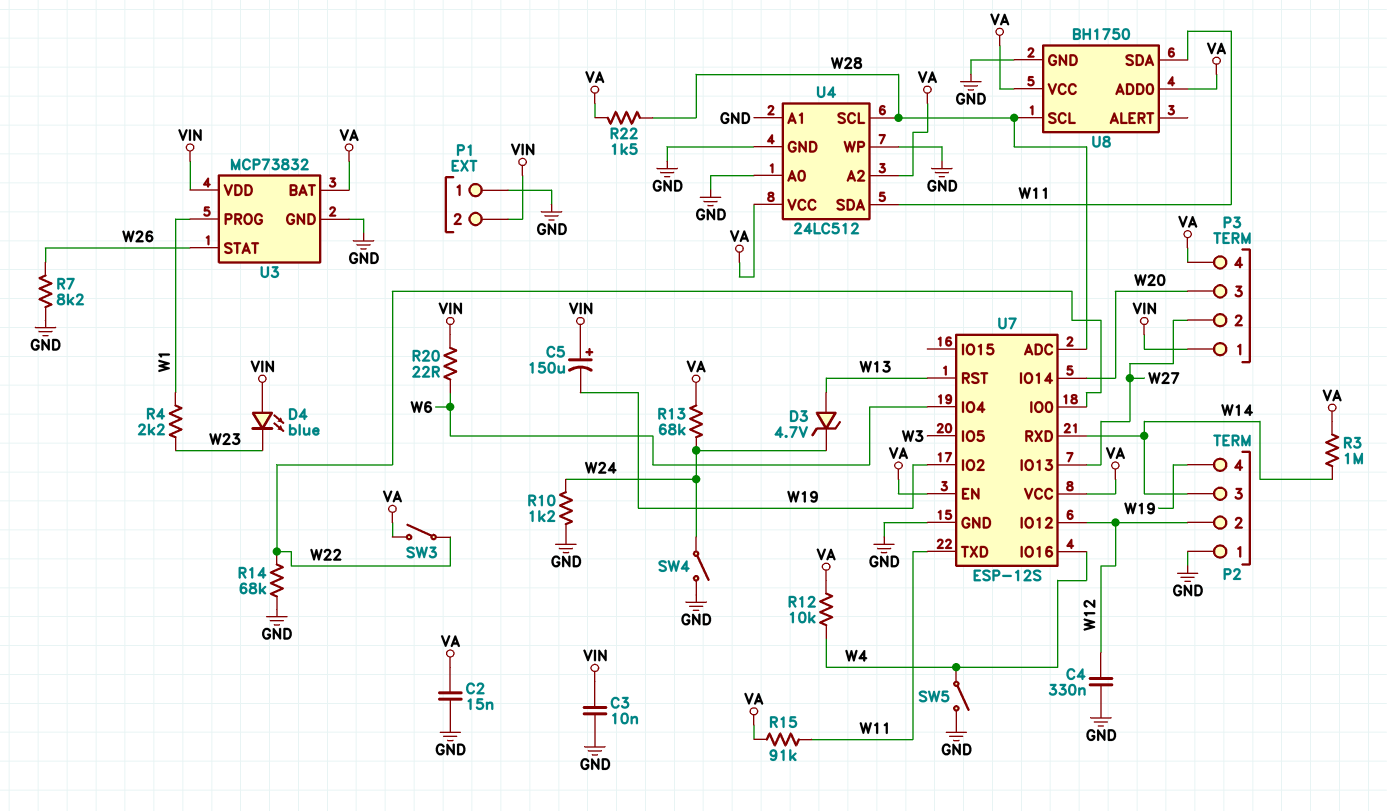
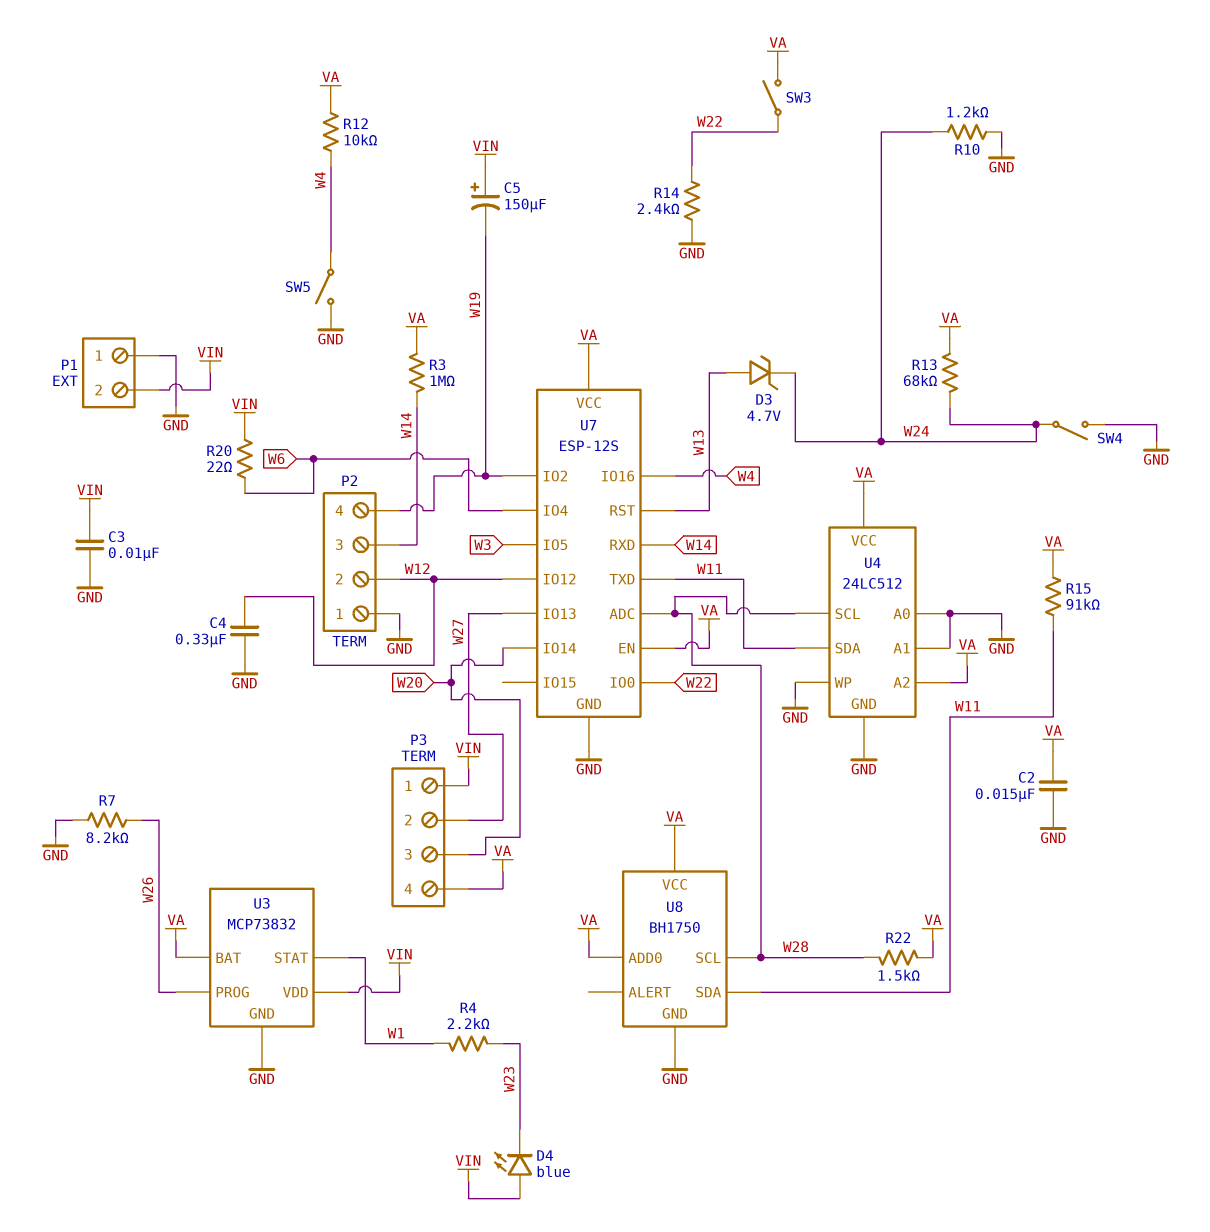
R14: 68k (GND, W22) -> 2.4k (GND, W22)
U3 pin PROG: W1 -> W26
U3 pin STAT: W26 -> W1

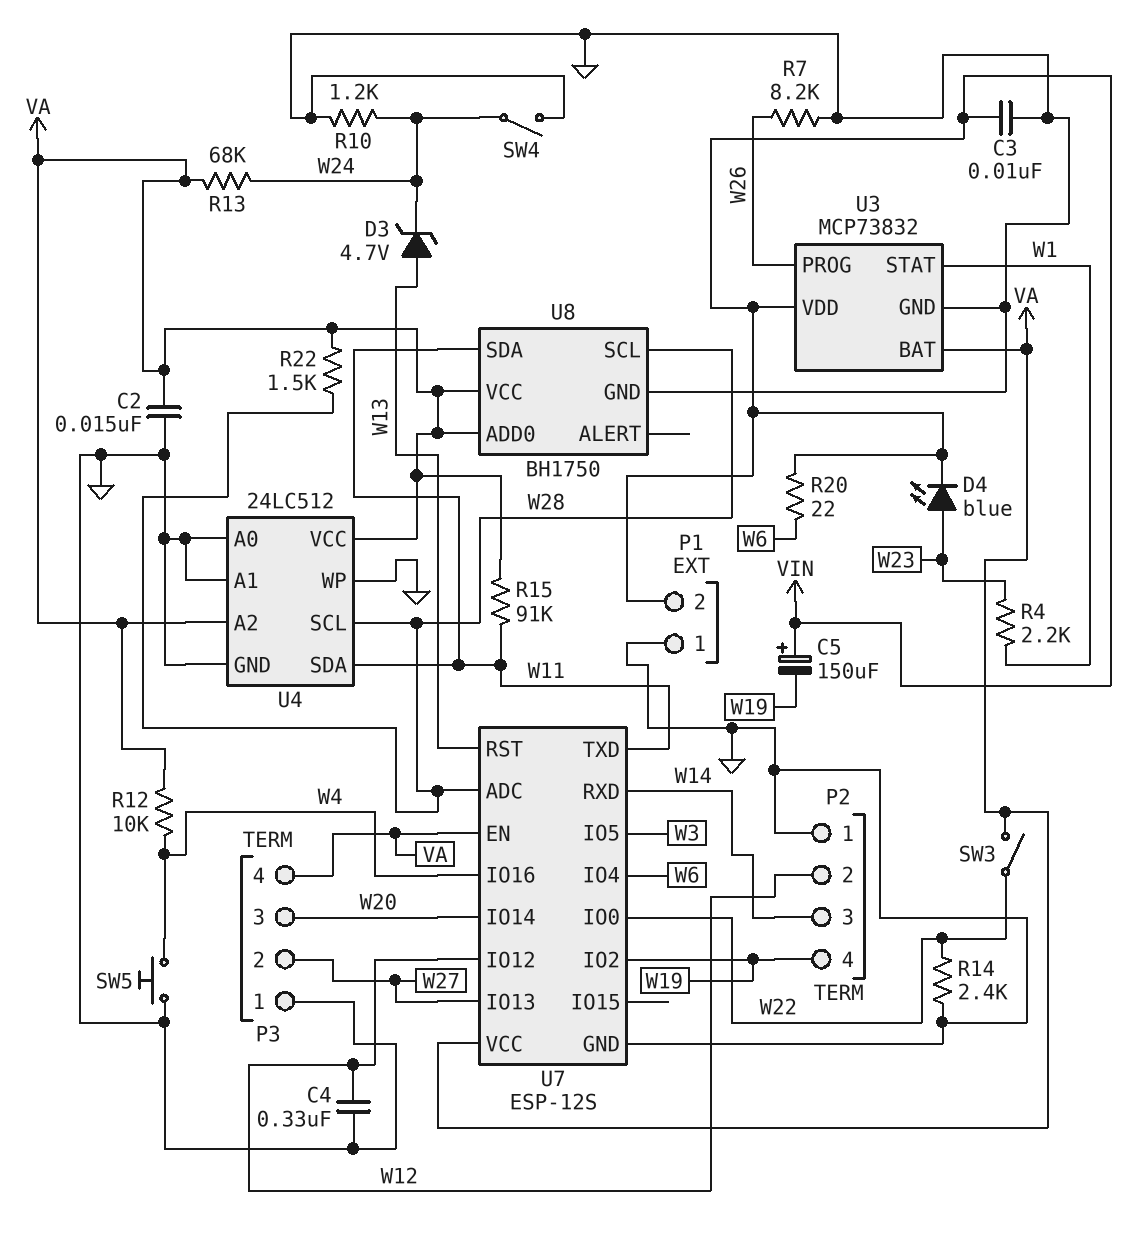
D4: LED blue (A VIN, K W23) -> LED blue (A W23, K VIN)
P3 pin 1: VIN -> GND
R3: 1M (VA, W14) -> none
SW5: switch (GND, W4) -> button (GND, W4)

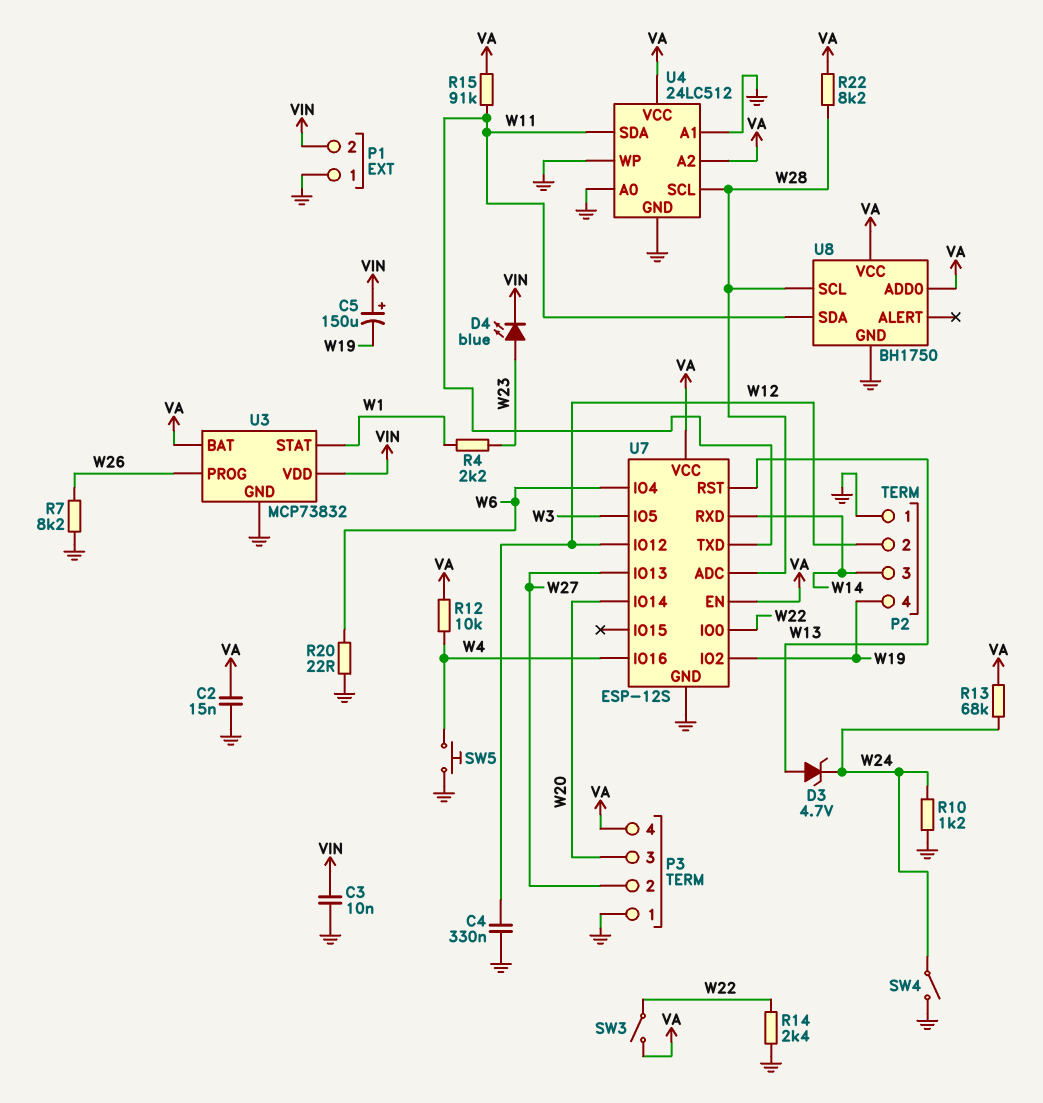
R20: 22 (VIN, W6) -> 22 (GND, W6)
R22: 1.5k (VA, W28) -> 8.2k (VA, W28)

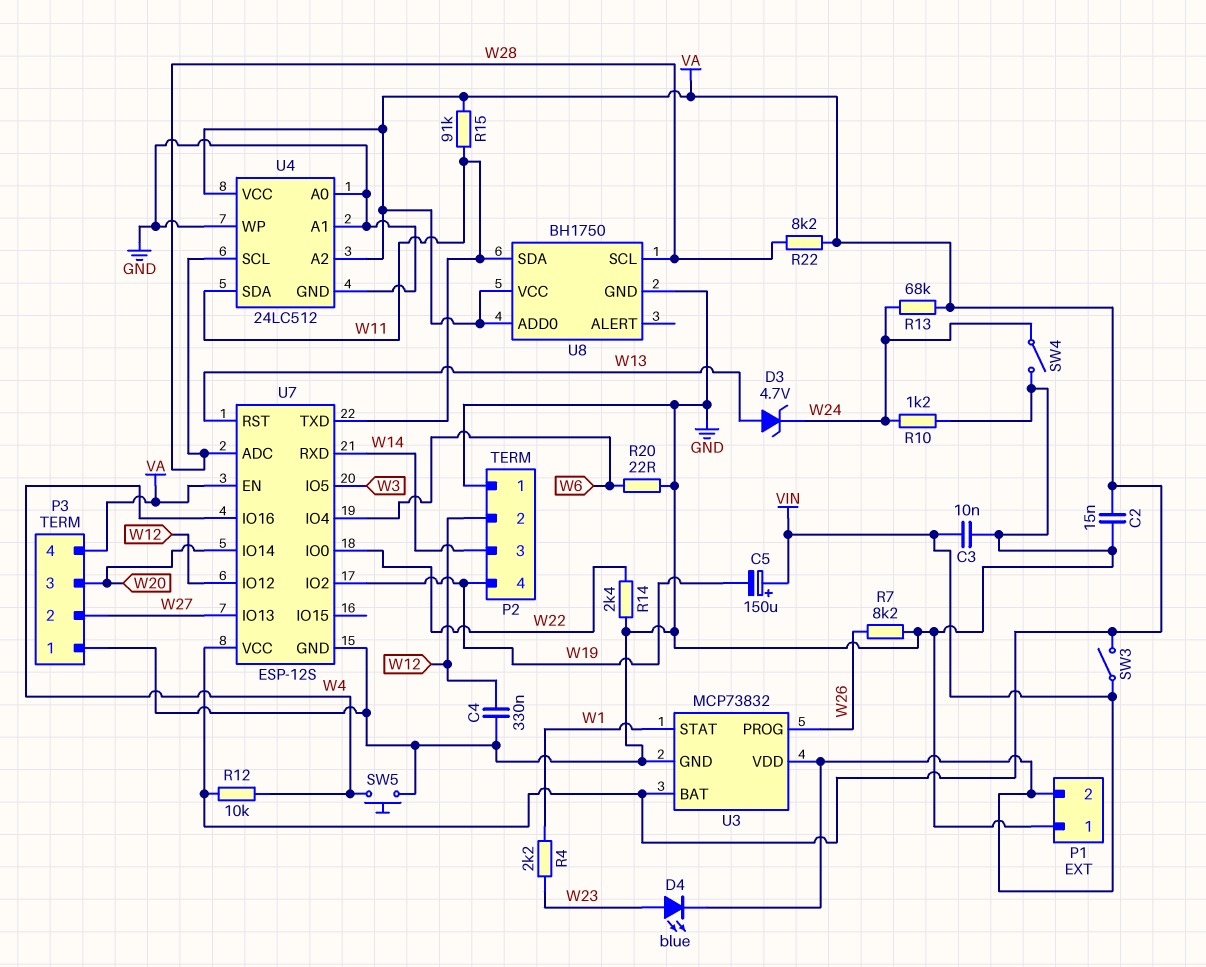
SW3: switch (VA, W22) -> switch (VA, VIN)

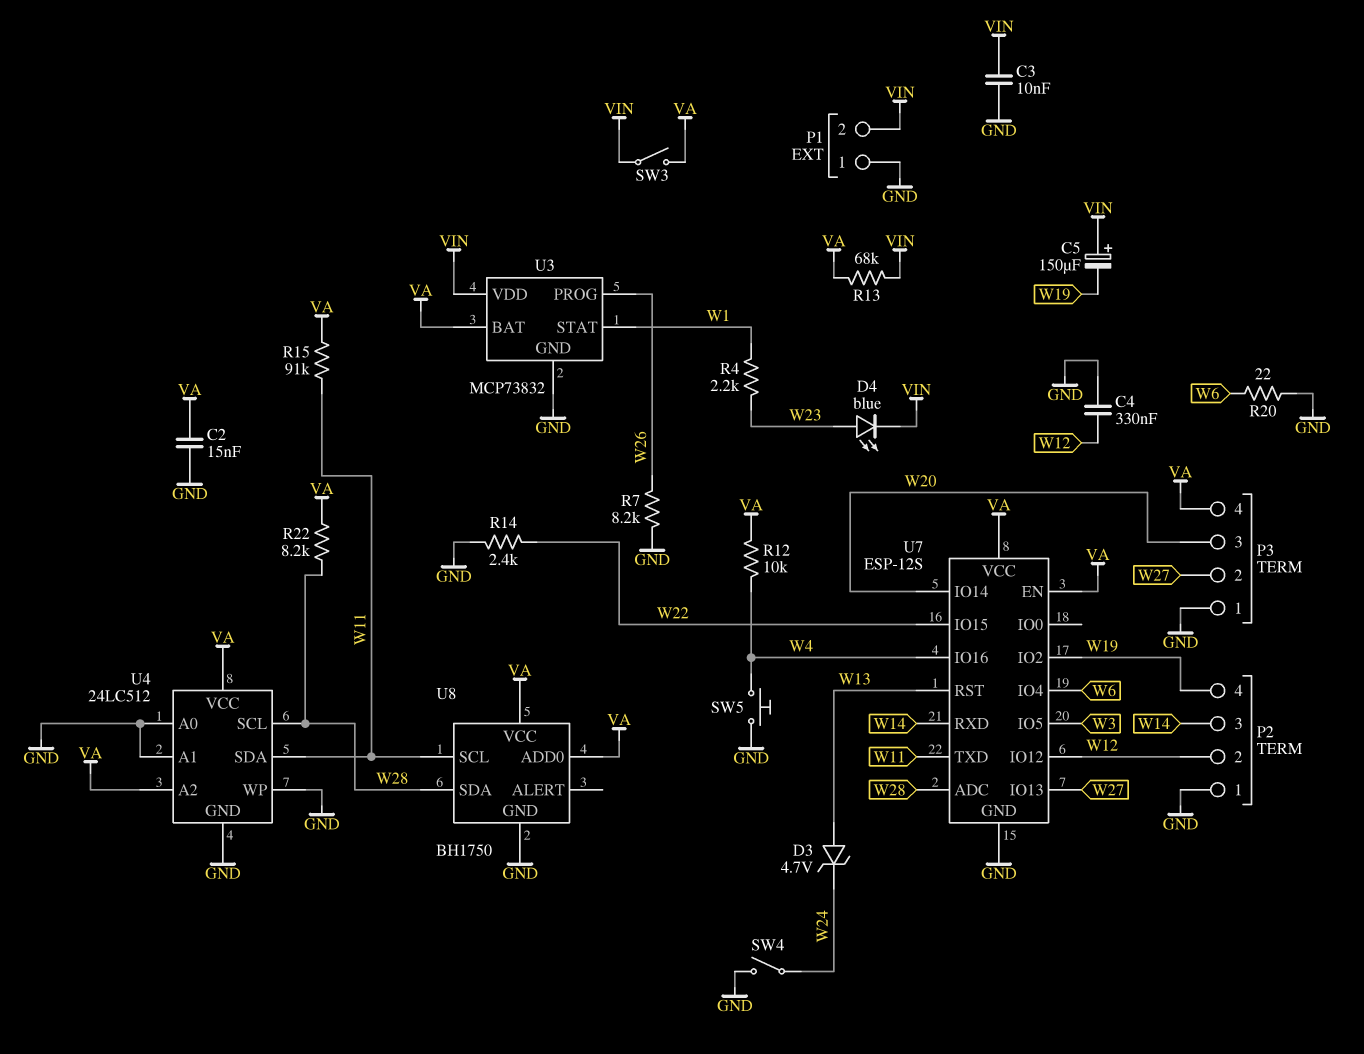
R10: 1.2k (GND, W24) -> none
R13: 68k (VA, W24) -> 68k (VA, VIN)
U7 pin IO0: W22 -> none
U7 pin IO15: none -> W22
U8 pin SCL: W28 -> W11
U8 pin SDA: W11 -> W28

